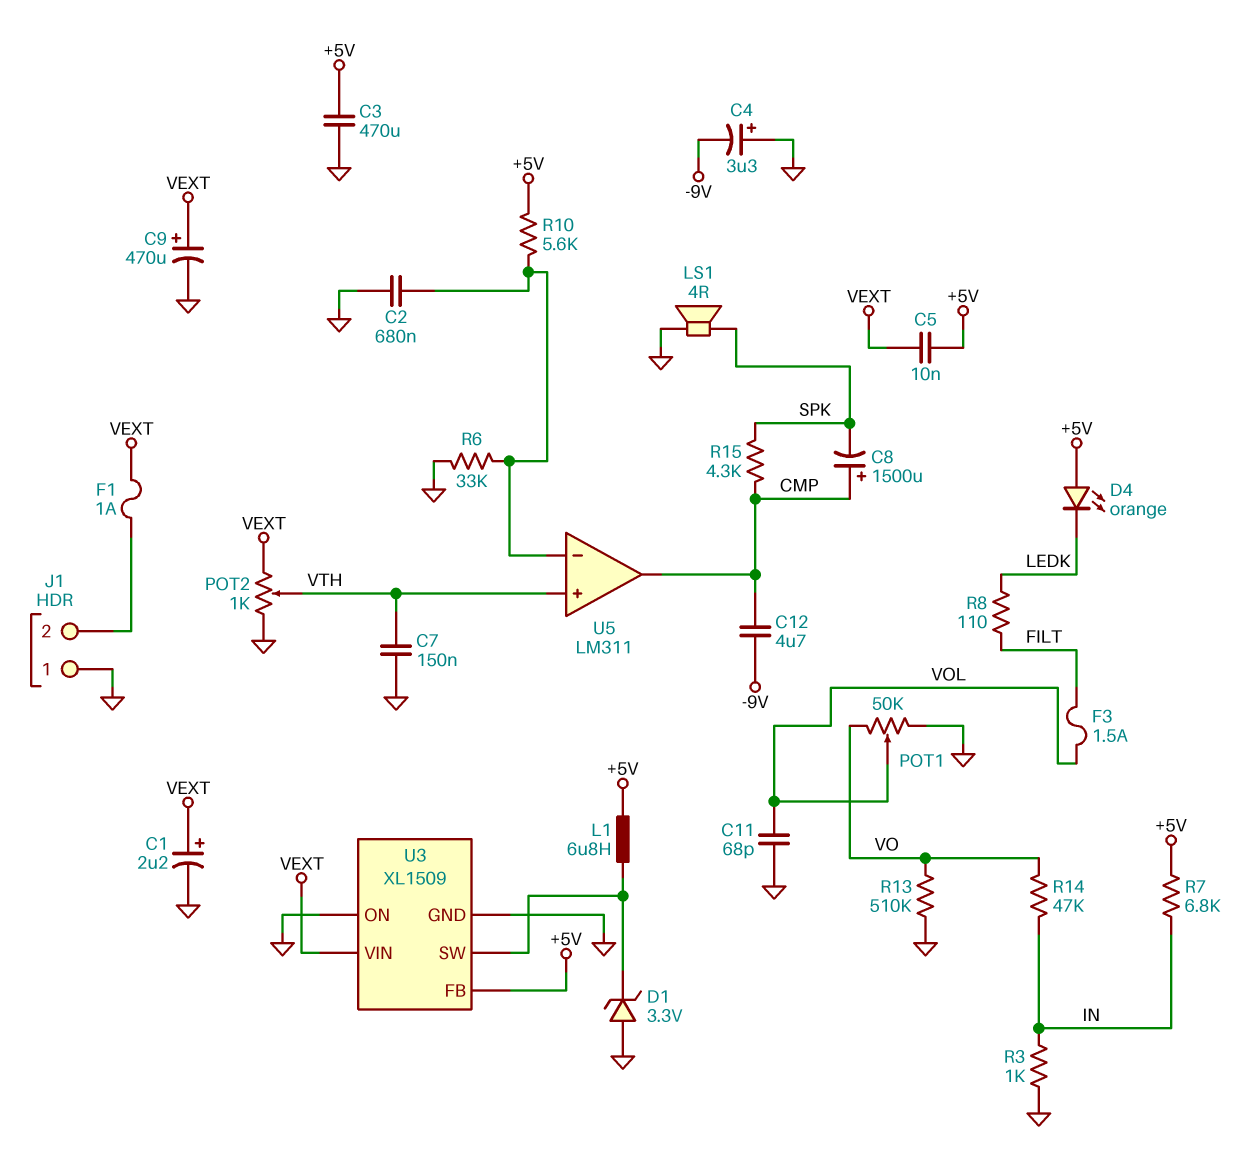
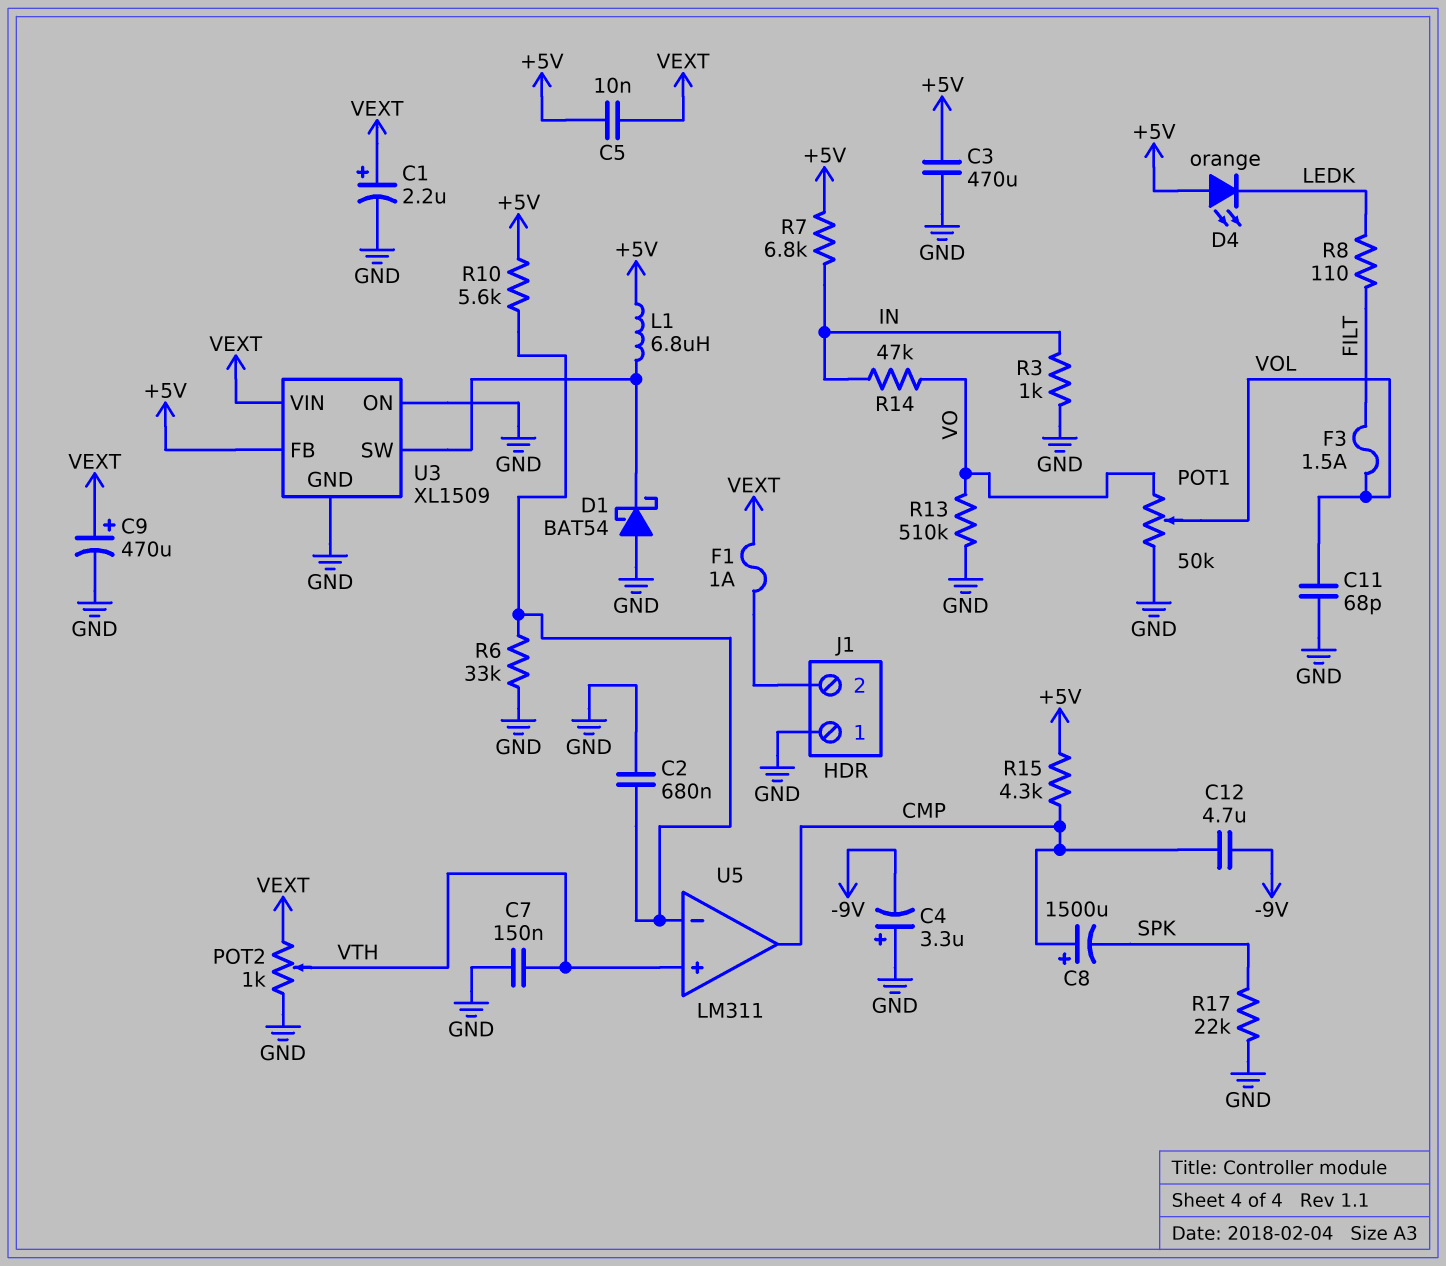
D1: zener 3.3V (A GND, K U3/SW) -> schottky BAT54 (A GND, K U3/SW)
LS1: speaker 4R (GND, SPK) -> none
R15: 4.3k (CMP, SPK) -> 4.3k (+5V, CMP)
R17: none -> 22k (GND, SPK)

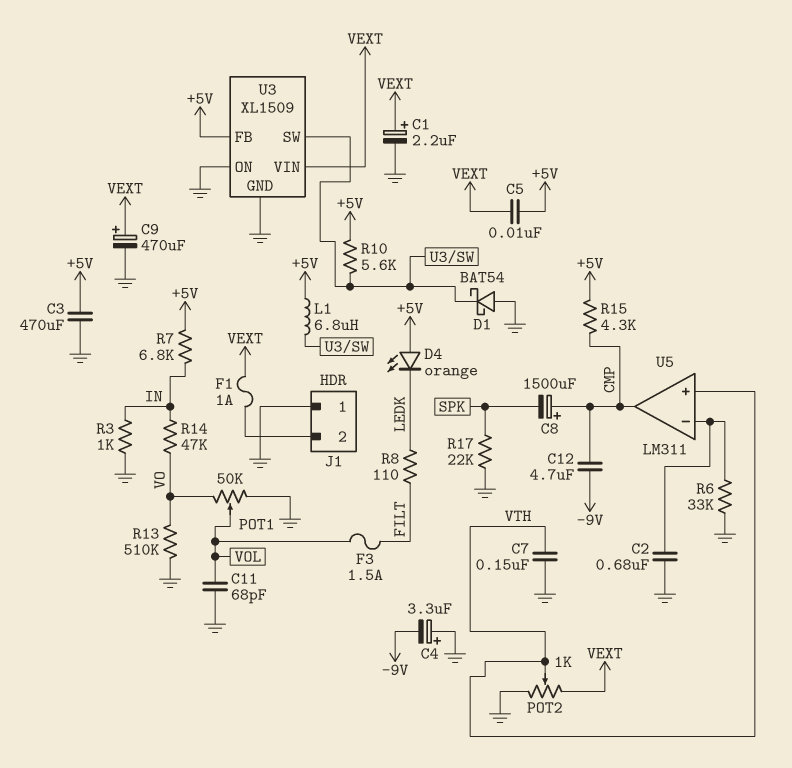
R10: 5.6k (+5V, U5/in-) -> 5.6k (+5V, U3/SW)

